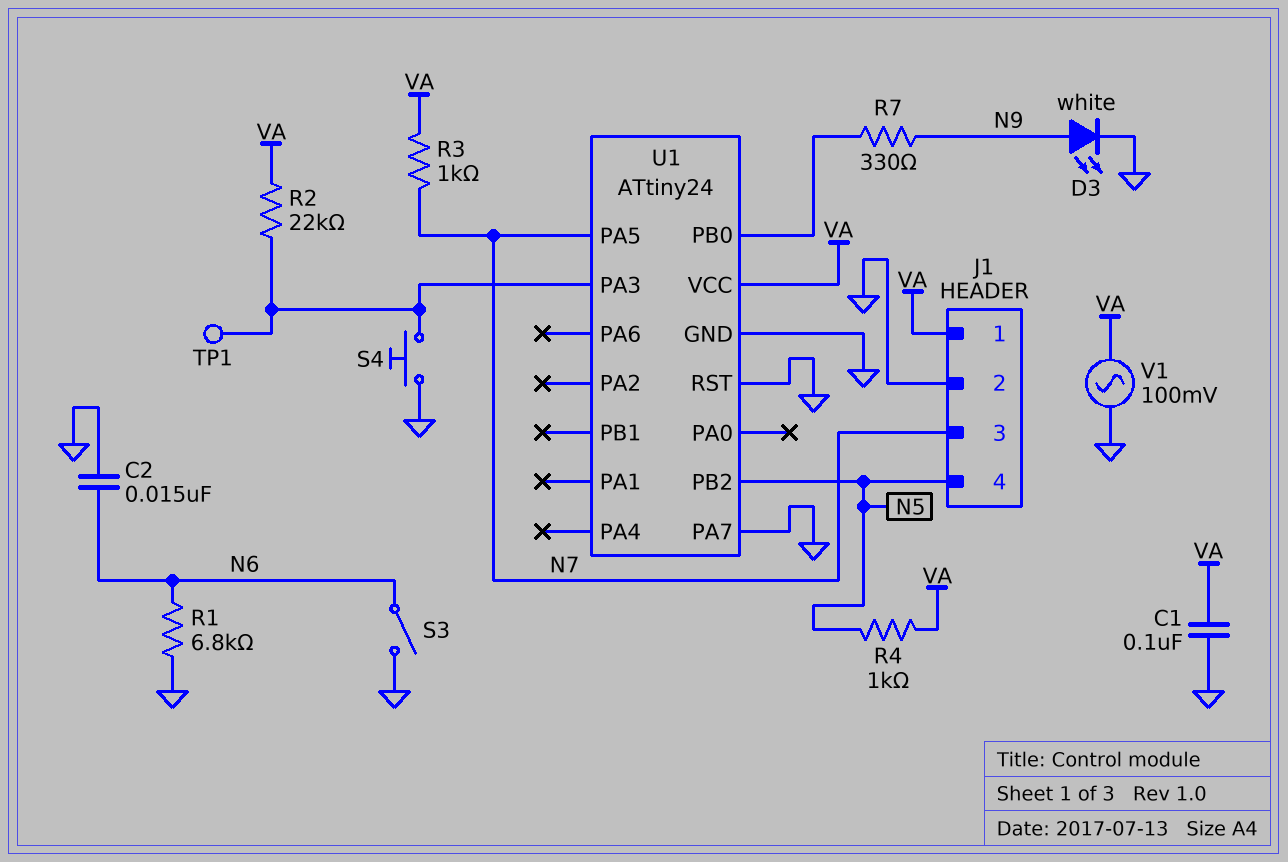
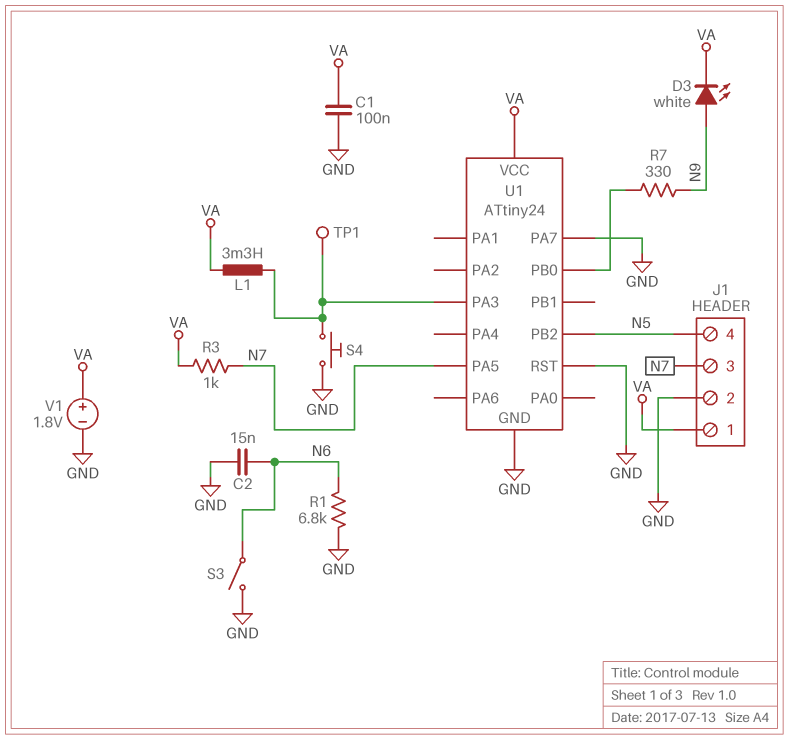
D3: LED white (A N9, K GND) -> LED white (A N9, K VA)
L1: none -> 3.3mH (U1/PA3, VA)
R2: 22k (U1/PA3, VA) -> none
R4: 1k (N5, VA) -> none
V1: AC 100mV (GND, VA) -> 1.8V (plus VA, minus GND)

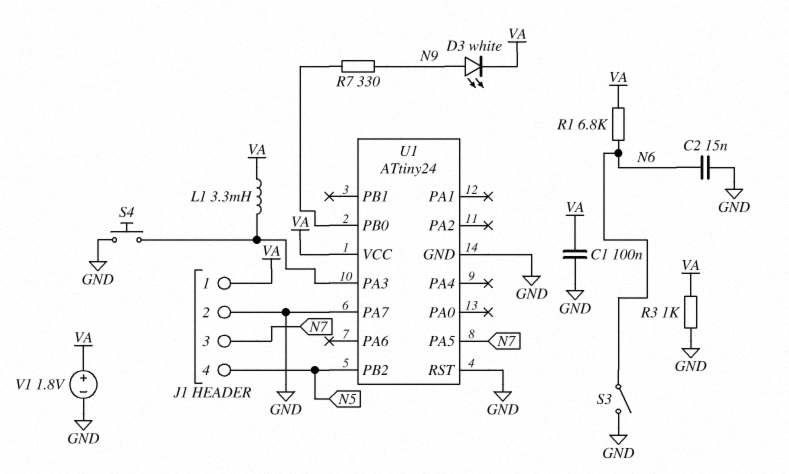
R1: 6.8k (GND, N6) -> 6.8k (N6, VA)
R3: 1k (N7, VA) -> 1k (GND, VA)
TP1: test point (U1/PA3) -> none

